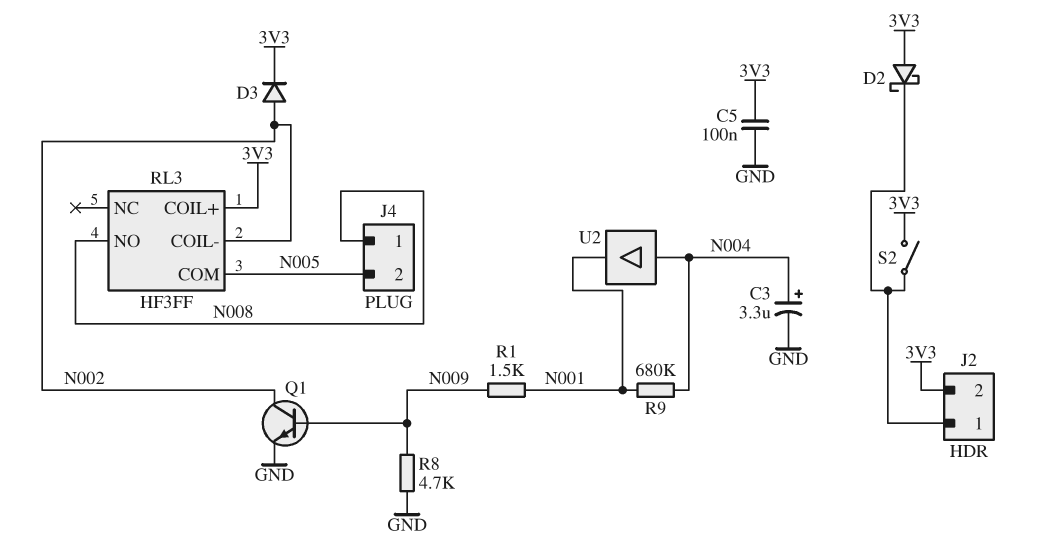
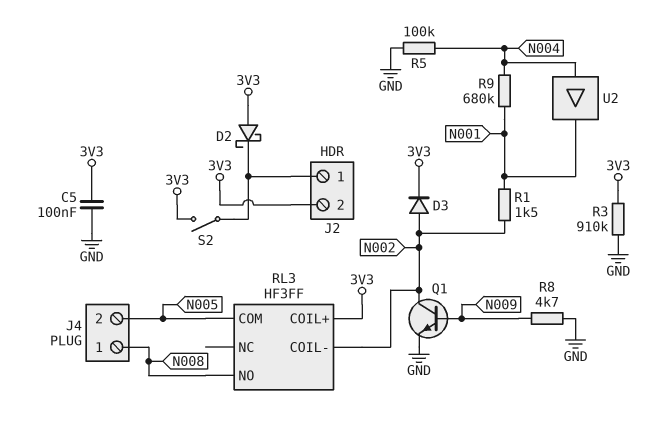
C3: 3.3uF (plus N004, minus GND) -> none
R1: 1.5k (N001, N009) -> 1.5k (N001, N002)
R3: none -> 910k (3V3, GND)
R5: none -> 100k (GND, N004)

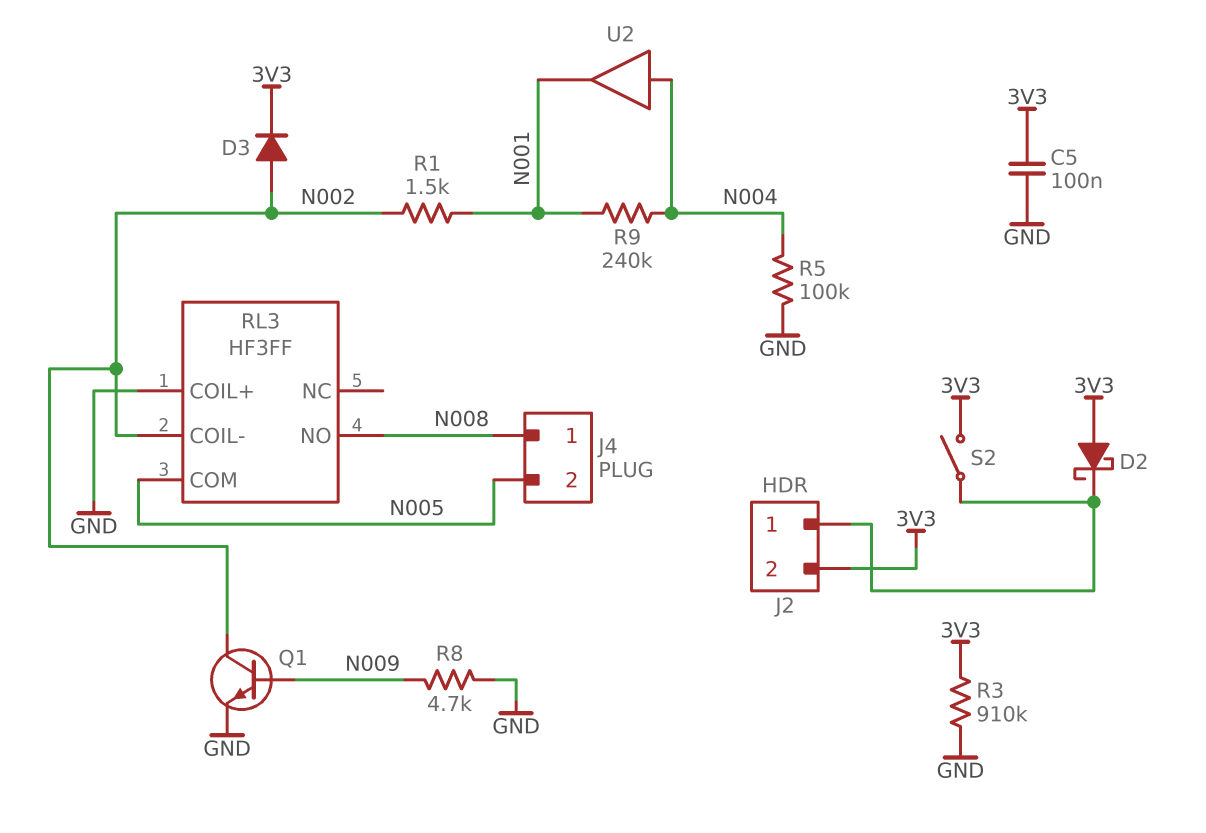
R9: 680k (N001, N004) -> 240k (N001, N004)
RL3 pin COIL+: 3V3 -> GND

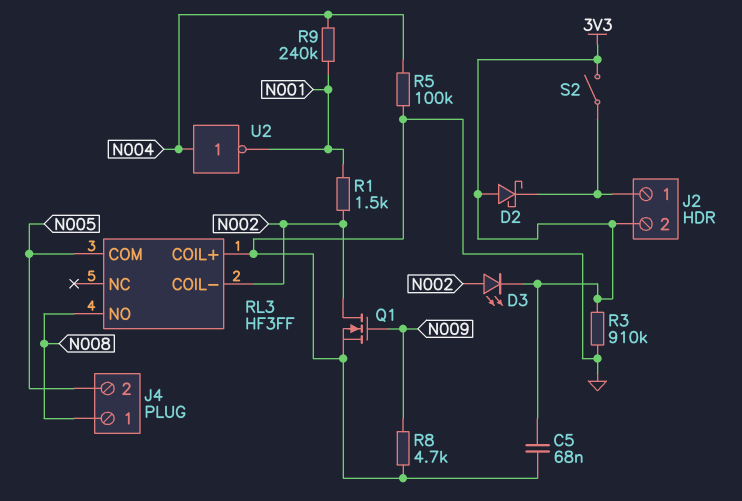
C5: 100nF (3V3, GND) -> 68nF (3V3, GND)
D3: diode (A N002, K 3V3) -> LED (A N002, K 3V3)
Q1: NPN (B N009, C N002, E GND) -> NMOS (G N009, D N002, S GND)
U2: buffer (in N004, out N001) -> NOT (in N004, out N001)

